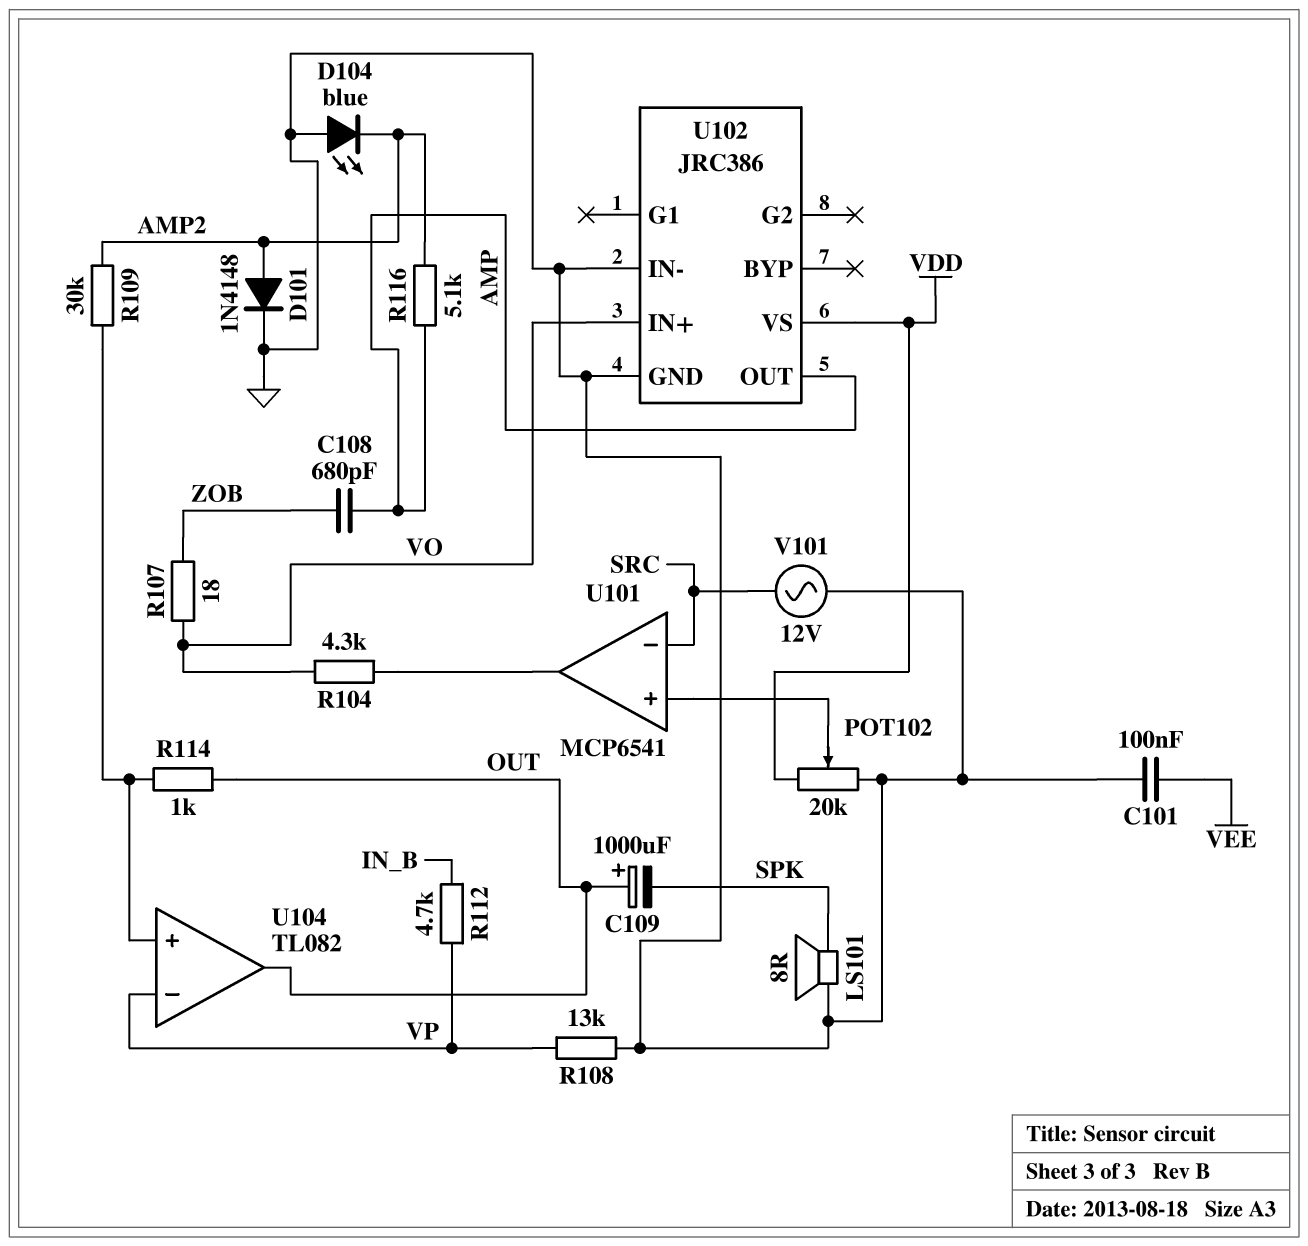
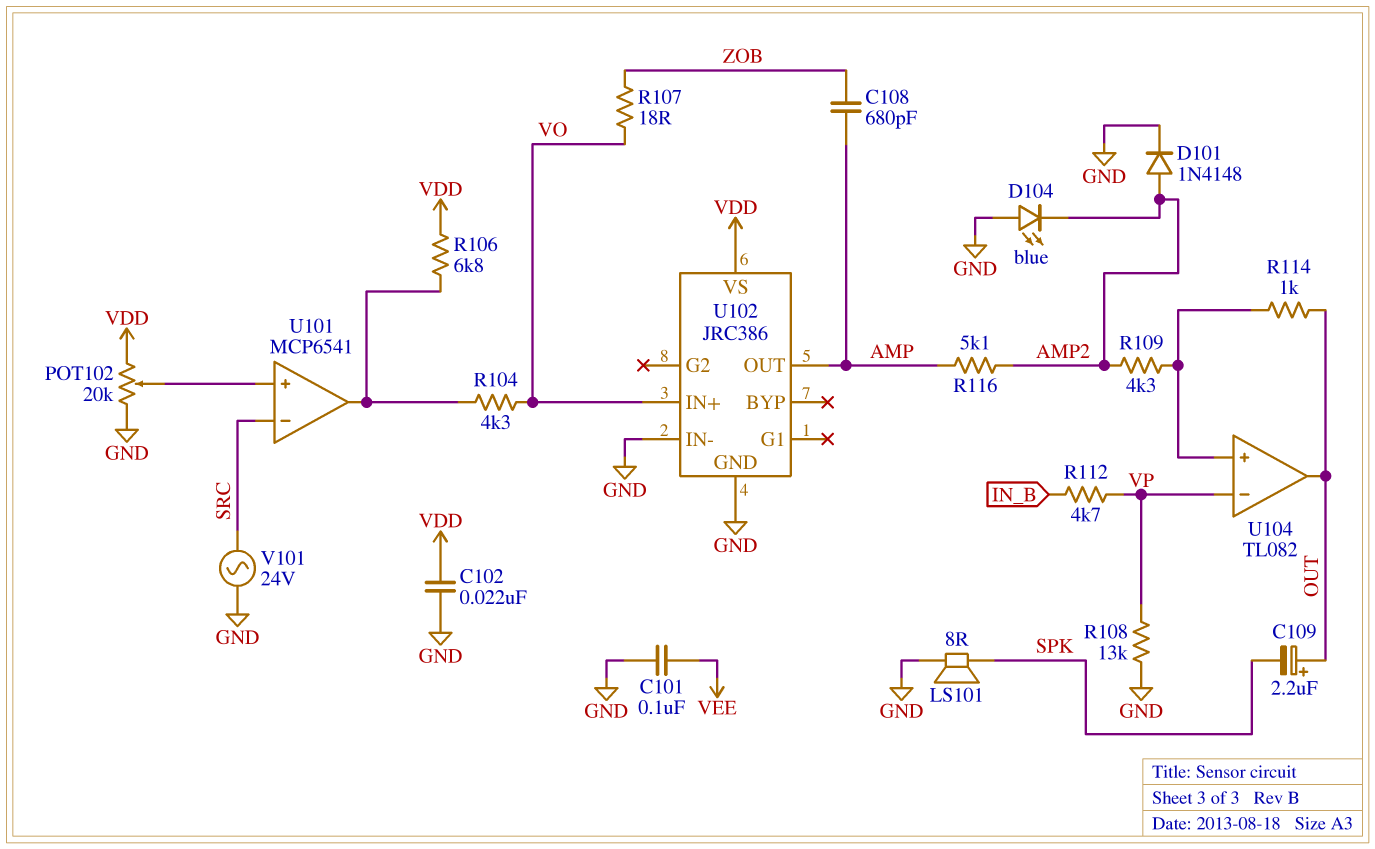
C102: none -> 22nF (GND, VDD)
C109: 1000uF (plus OUT, minus SPK) -> 2.2uF (plus OUT, minus SPK)
R106: none -> 6.8k (U101/out, VDD)
R109: 30k (AMP2, U104/in+) -> 4.3k (AMP2, U104/in+)
V101: AC 12V (GND, SRC) -> AC 24V (GND, SRC)

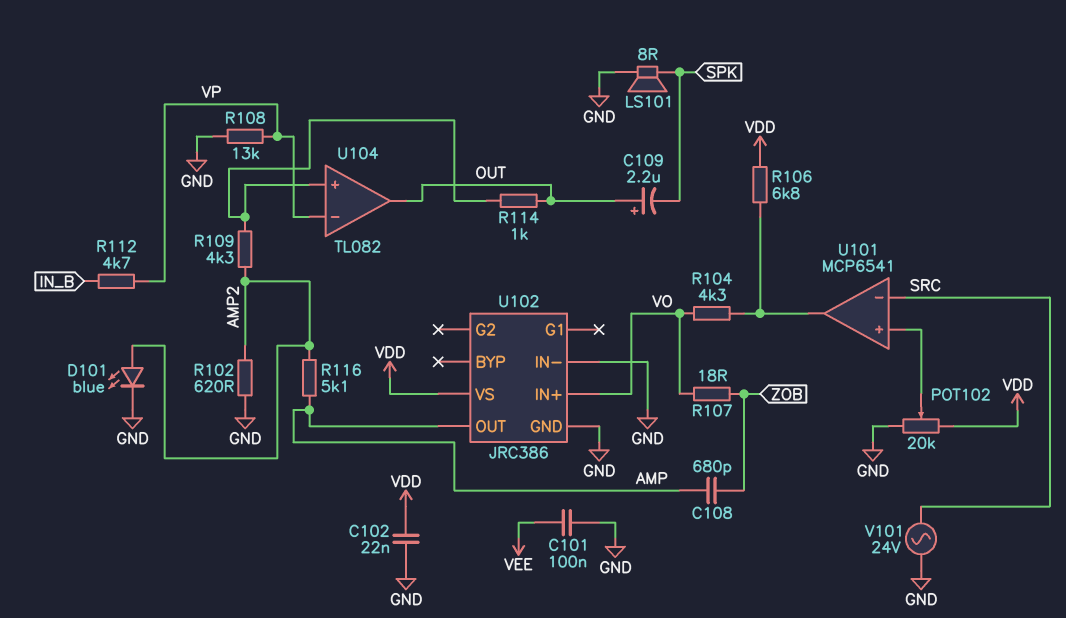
D101: diode 1N4148 (A AMP2, K GND) -> LED blue (A AMP2, K GND)
D104: LED blue (A GND, K AMP2) -> none
R102: none -> 620 (AMP2, GND)

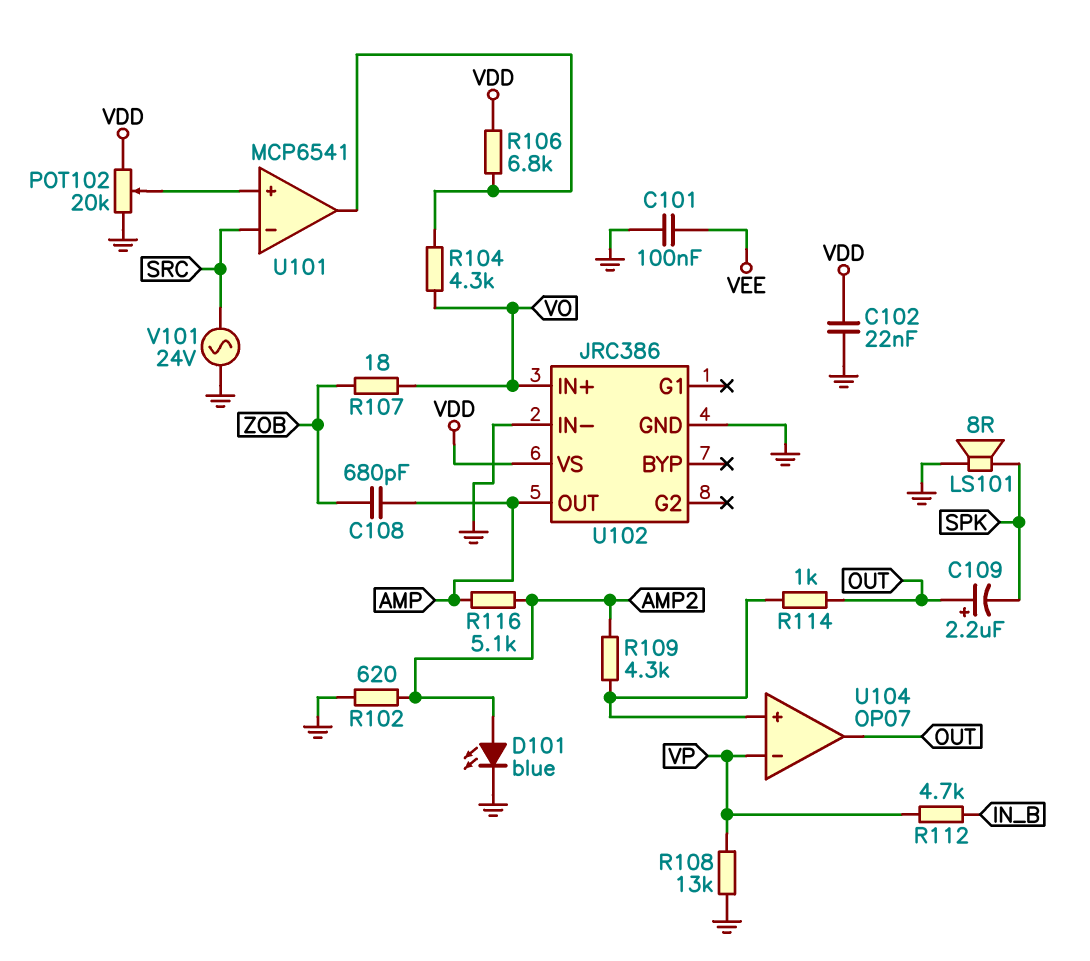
U104: TL082 -> OP07

